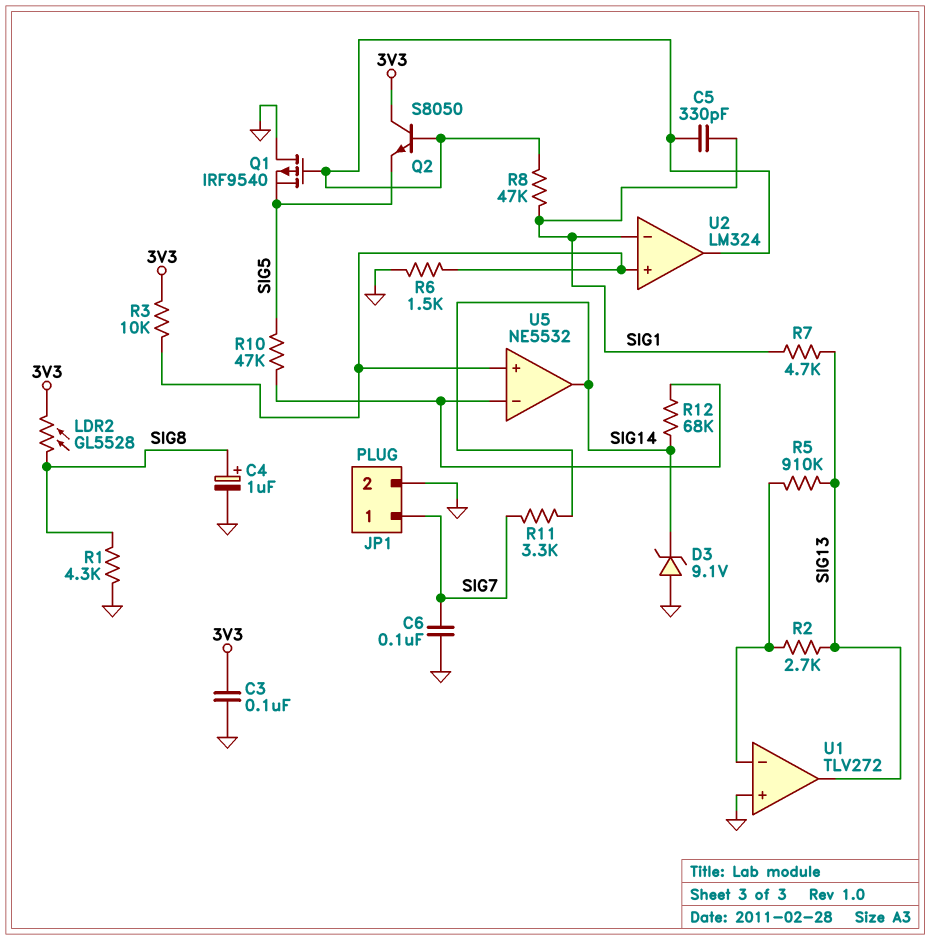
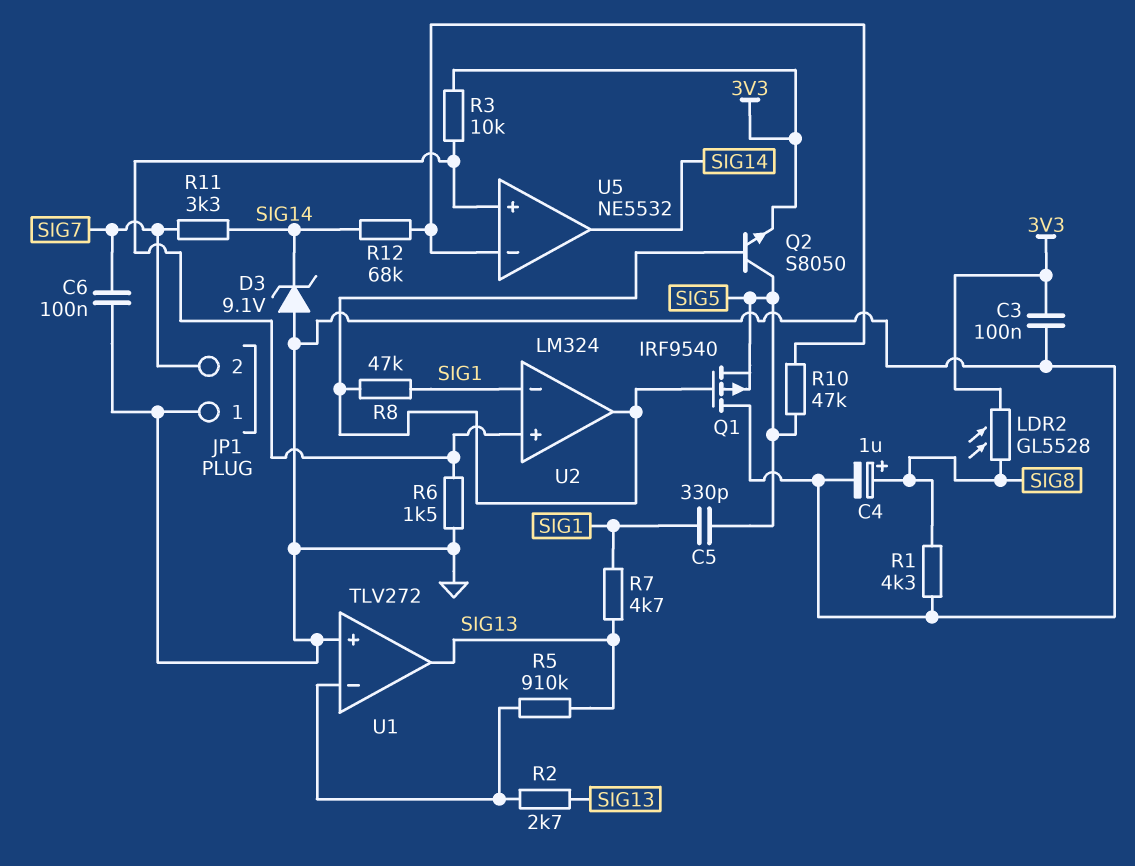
C5: 330pF (SIG1, U2/out) -> 330pF (SIG1, SIG5)
JP1 pin 1: SIG7 -> GND
JP1 pin 2: GND -> SIG7
Q2: NPN S8050 (B U2/out, C 3V3, E SIG5) -> NPN S8050 (B U2/out, C SIG5, E 3V3)

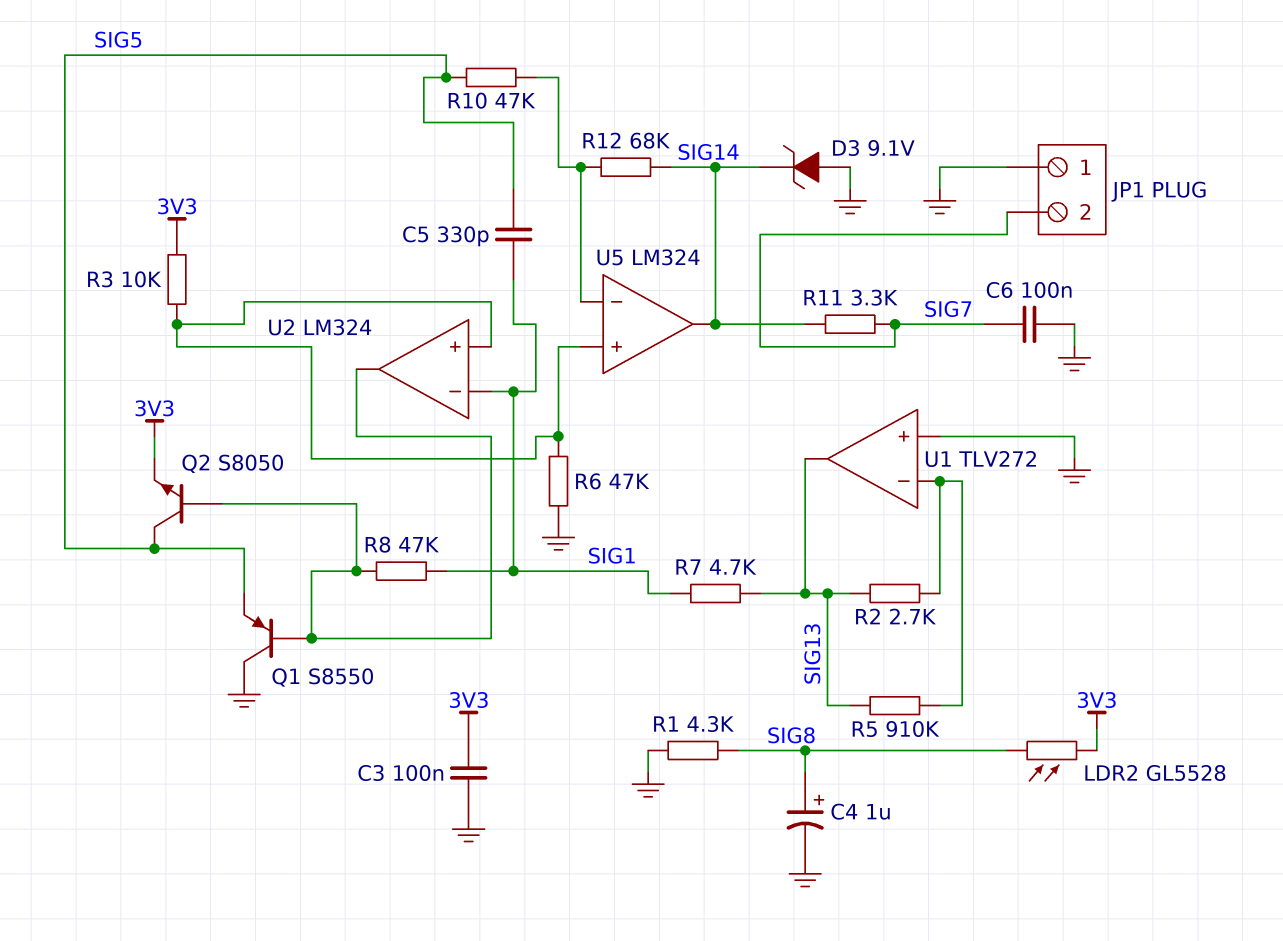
Q1: PMOS IRF9540 (G U2/out, D GND, S SIG5) -> PNP S8550 (B U2/out, C GND, E SIG5)
R6: 1.5k (GND, U2/in+) -> 47k (GND, U2/in+)
U5: NE5532 -> LM324

